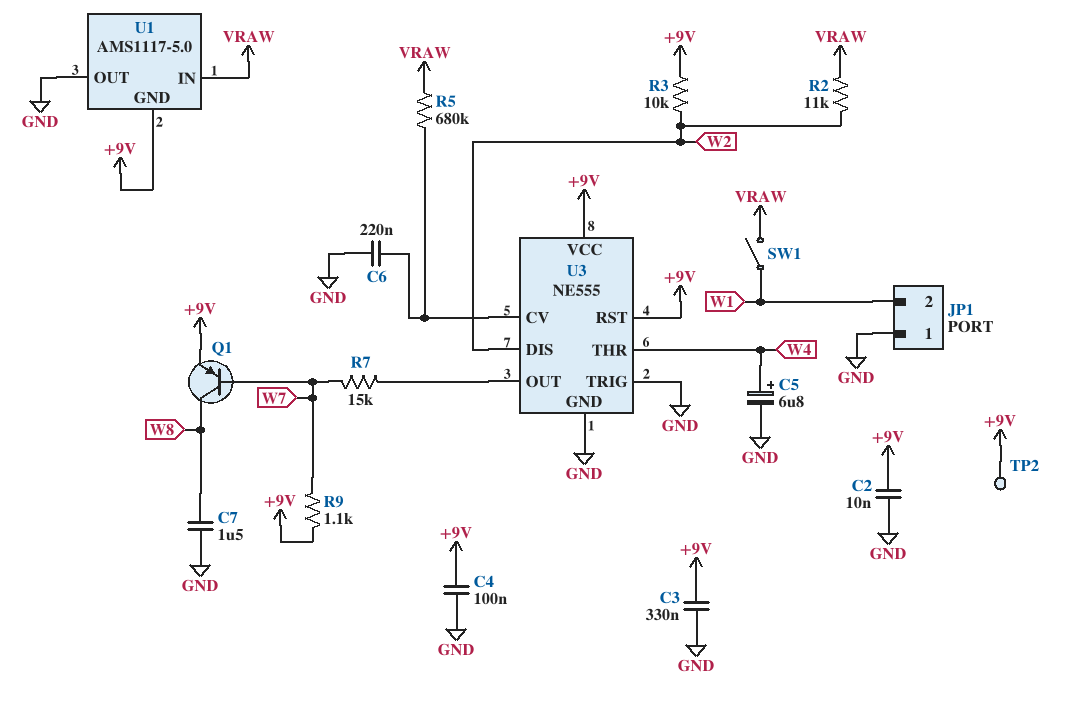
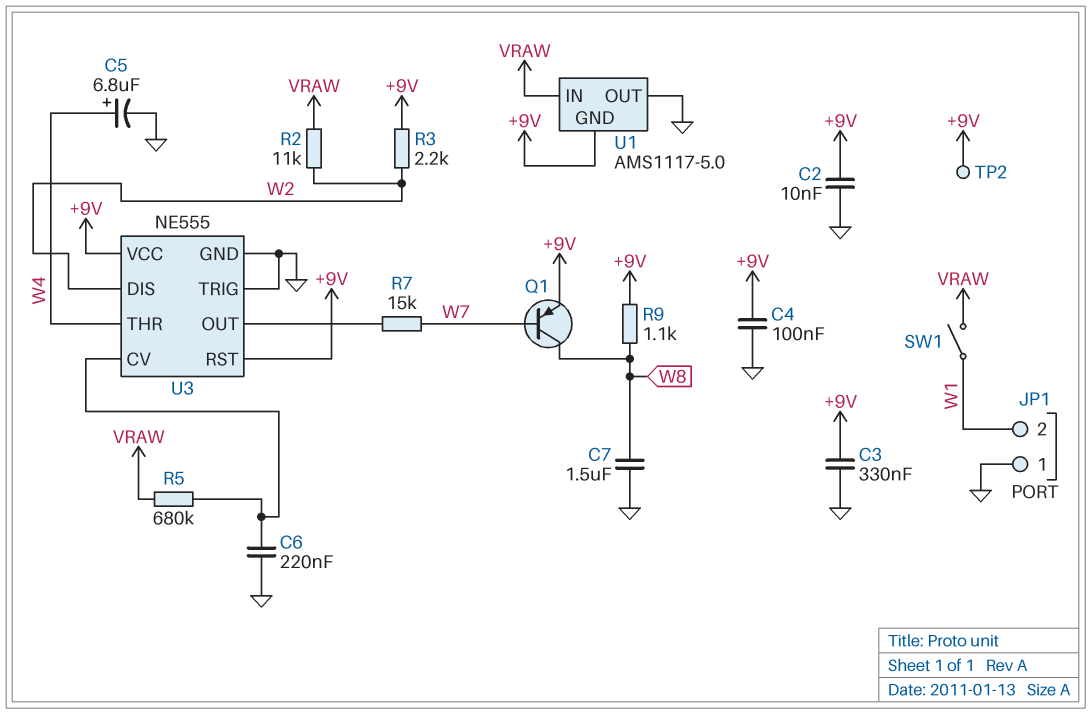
R3: 10k (+9V, W2) -> 2.2k (+9V, W2)
R9: 1.1k (+9V, W7) -> 1.1k (+9V, W8)

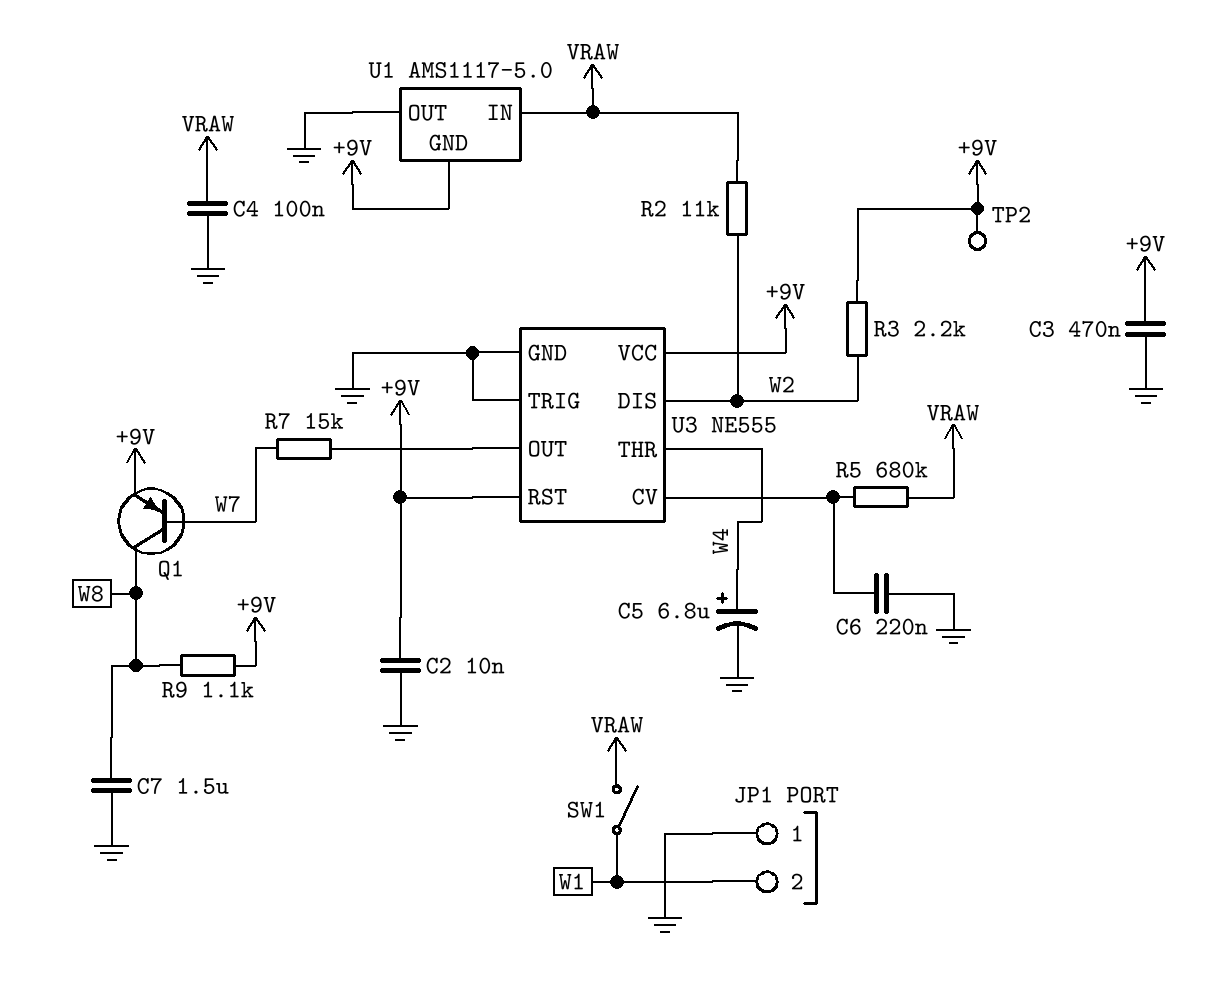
C3: 330nF (+9V, GND) -> 470nF (+9V, GND)
C4: 100nF (+9V, GND) -> 100nF (GND, VRAW)

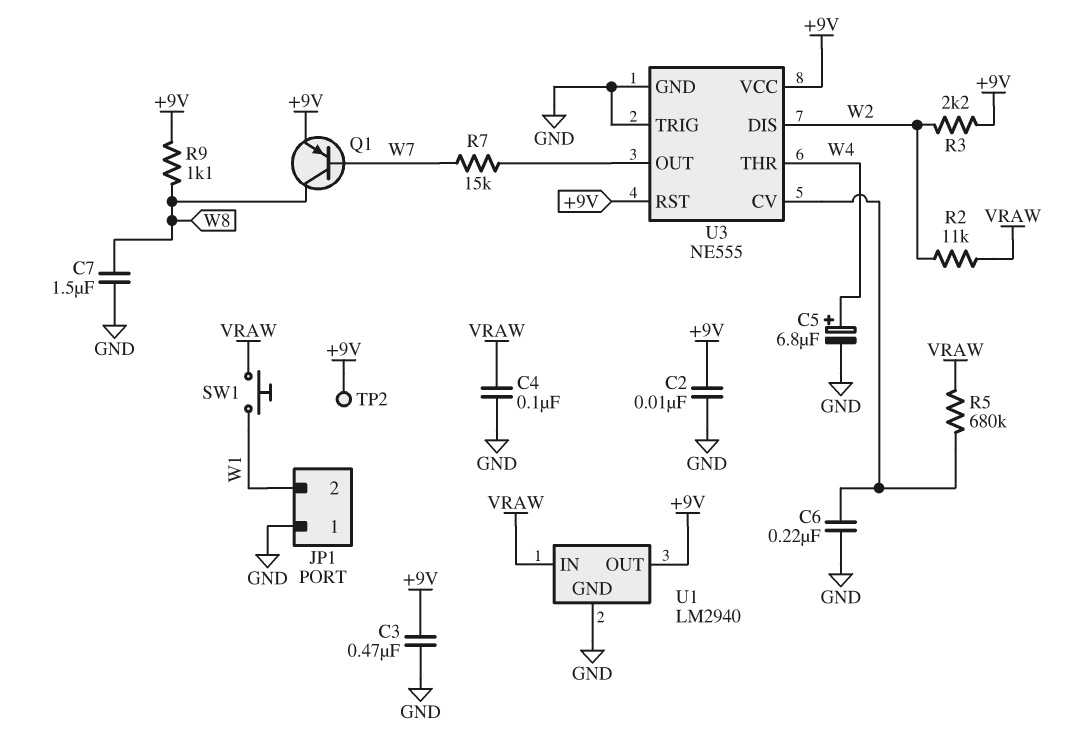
SW1: switch (VRAW, W1) -> button (VRAW, W1)
U1: AMS1117-5.0 -> LM2940
U1 pin GND: +9V -> GND
U1 pin OUT: GND -> +9V

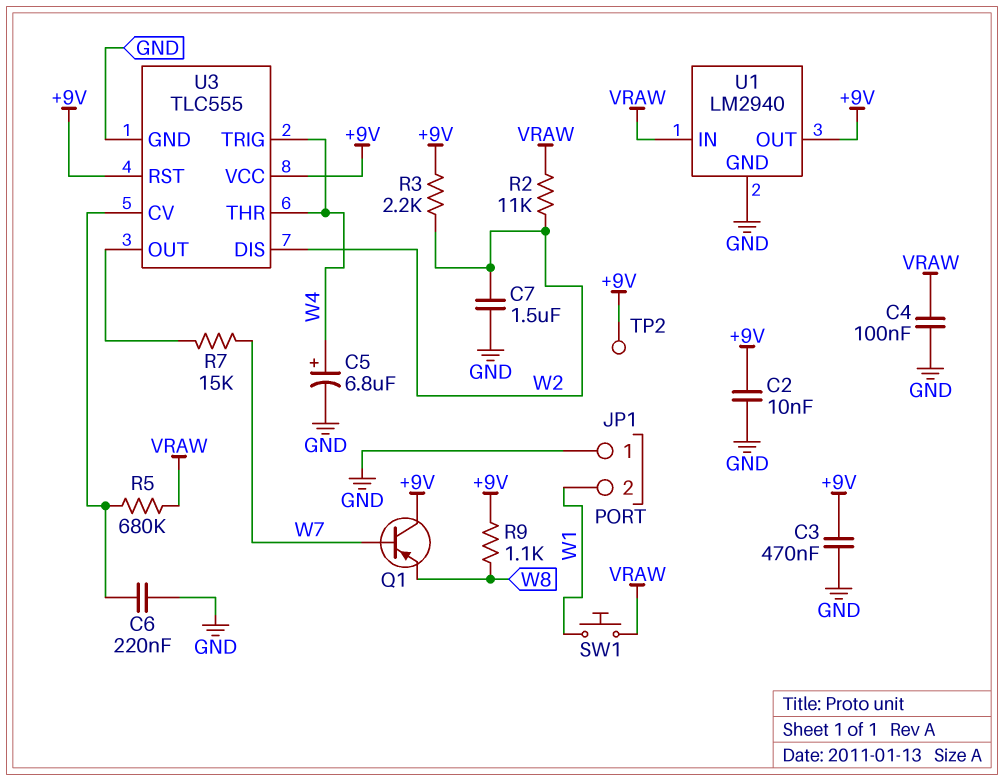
C7: 1.5uF (GND, W8) -> 1.5uF (GND, W2)
Q1: PNP (B W7, C W8, E +9V) -> PNP (B W7, C +9V, E W8)
U3: NE555 -> TLC555
U3 pin TRIG: GND -> W4

